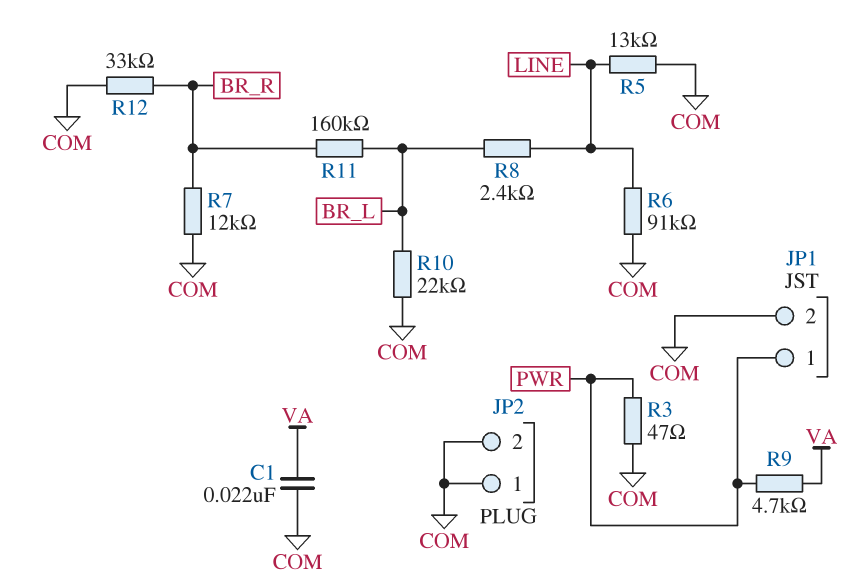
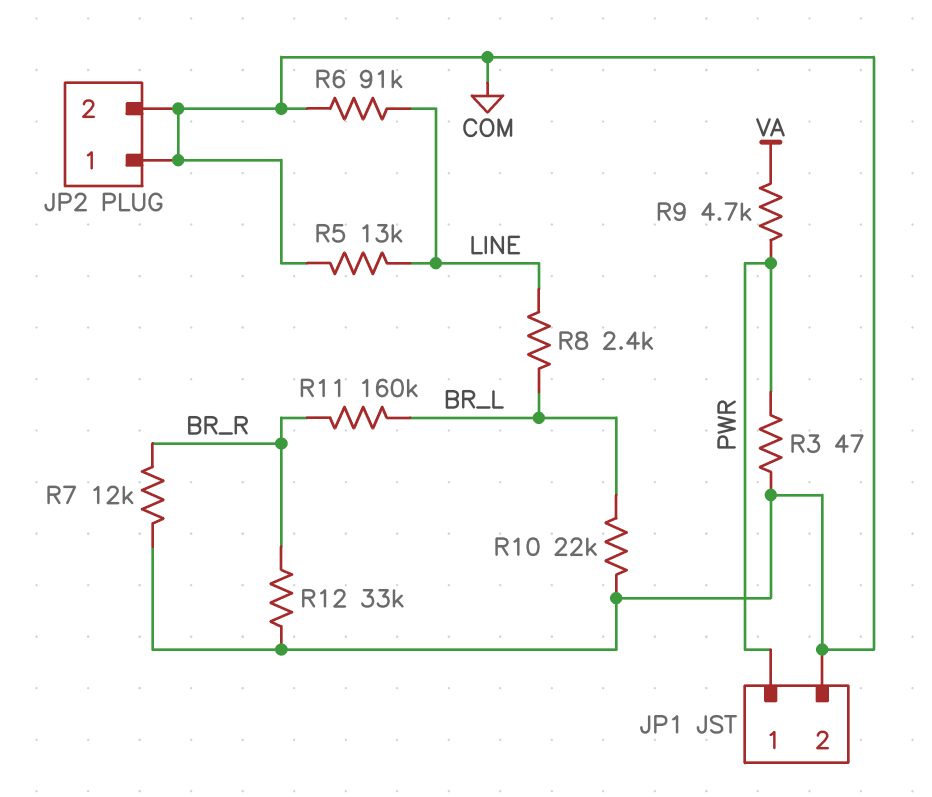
C1: 22nF (COM, VA) -> none

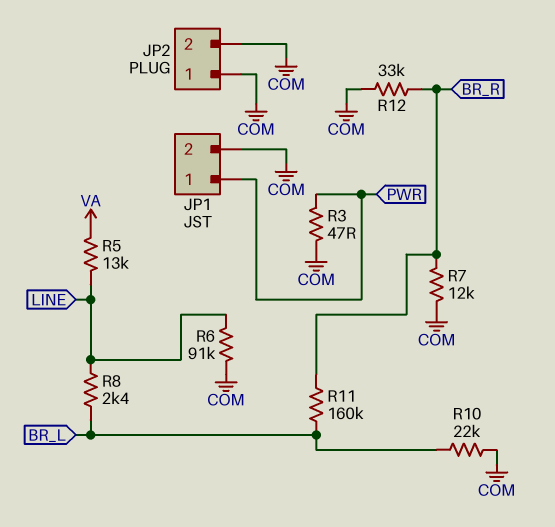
R5: 13k (COM, LINE) -> 13k (LINE, VA)
R9: 4.7k (PWR, VA) -> none

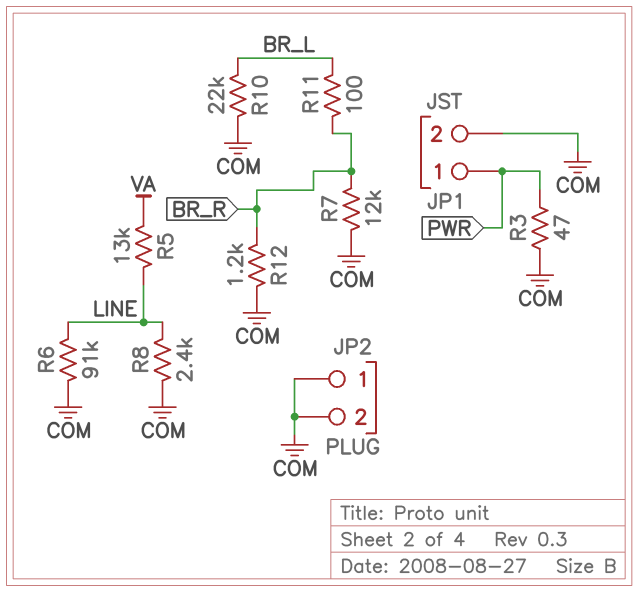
R8: 2.4k (BR_L, LINE) -> 2.4k (COM, LINE)
R11: 160k (BR_L, BR_R) -> 100 (BR_L, BR_R)
R12: 33k (BR_R, COM) -> 1.2k (BR_R, COM)

